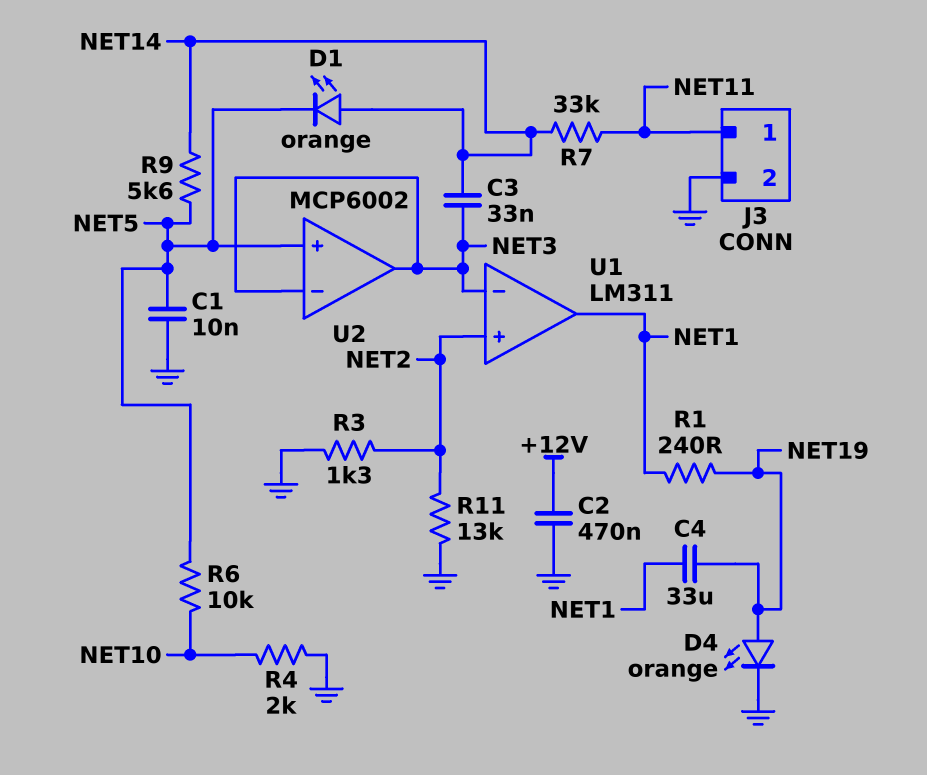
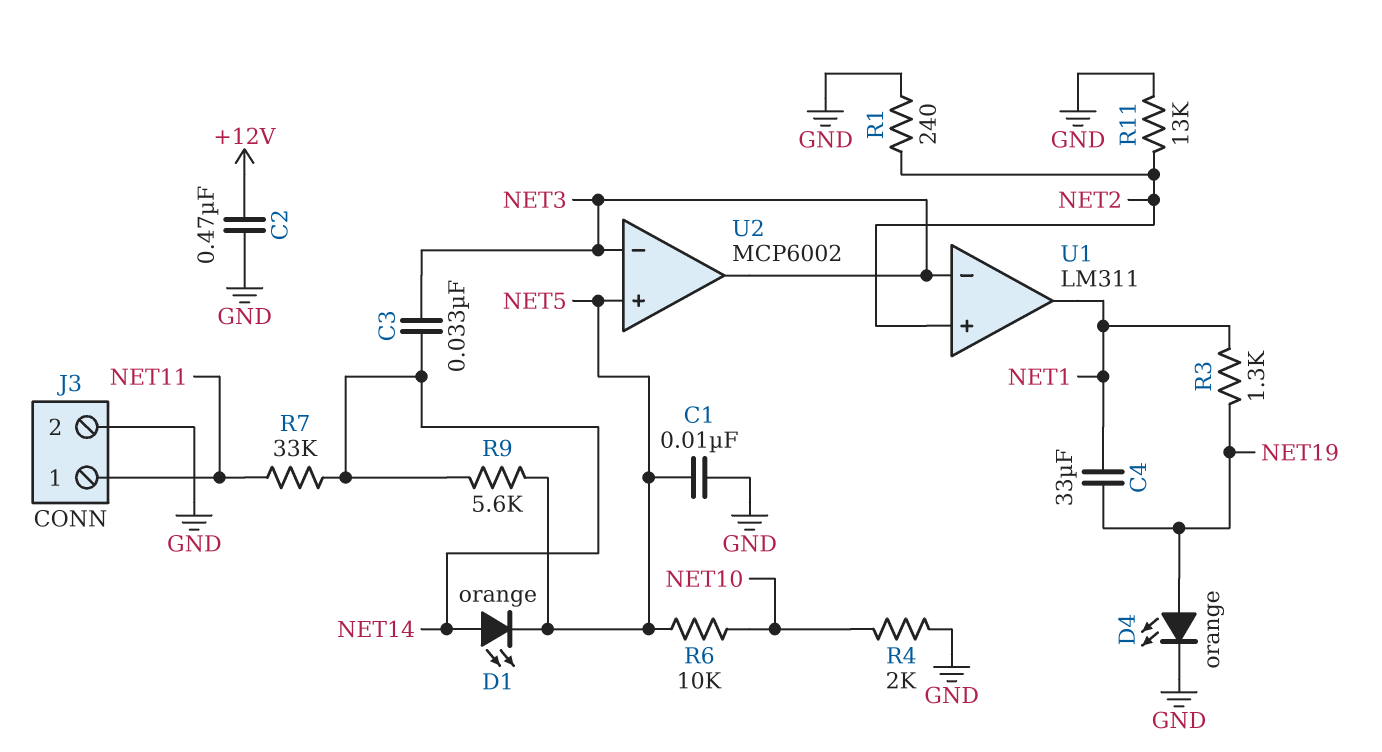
R1: 240 (NET1, NET19) -> 240 (GND, NET2)
R3: 1.3k (GND, NET2) -> 1.3k (NET1, NET19)

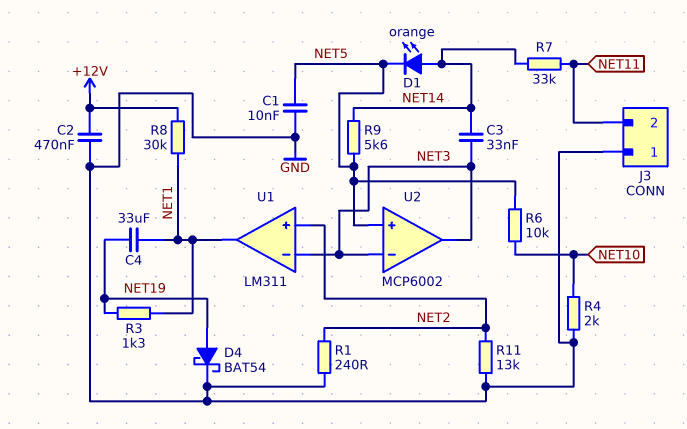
D4: LED orange (A NET19, K GND) -> schottky BAT54 (A NET19, K GND)
J3 pin 1: NET11 -> GND
J3 pin 2: GND -> NET11
R8: none -> 30k (+12V, NET1)

